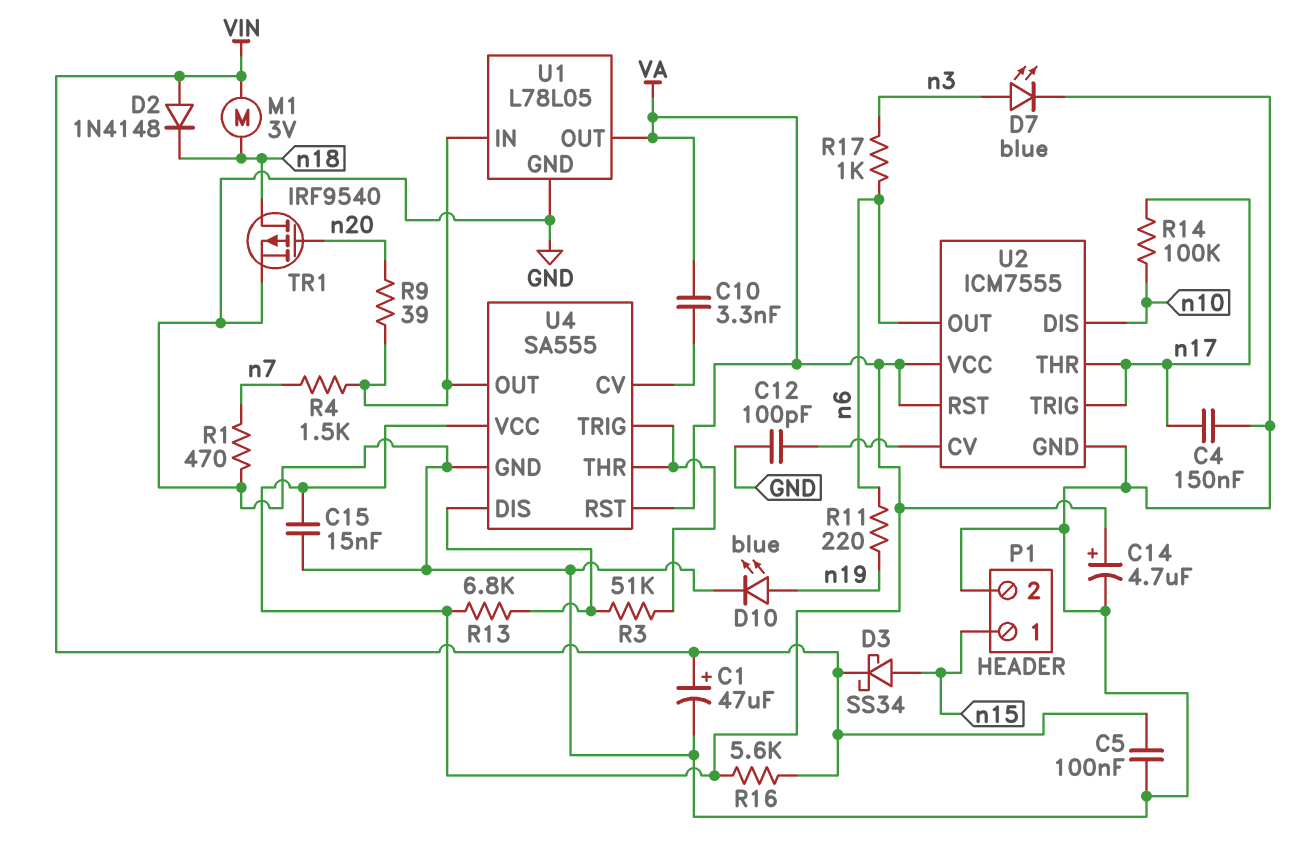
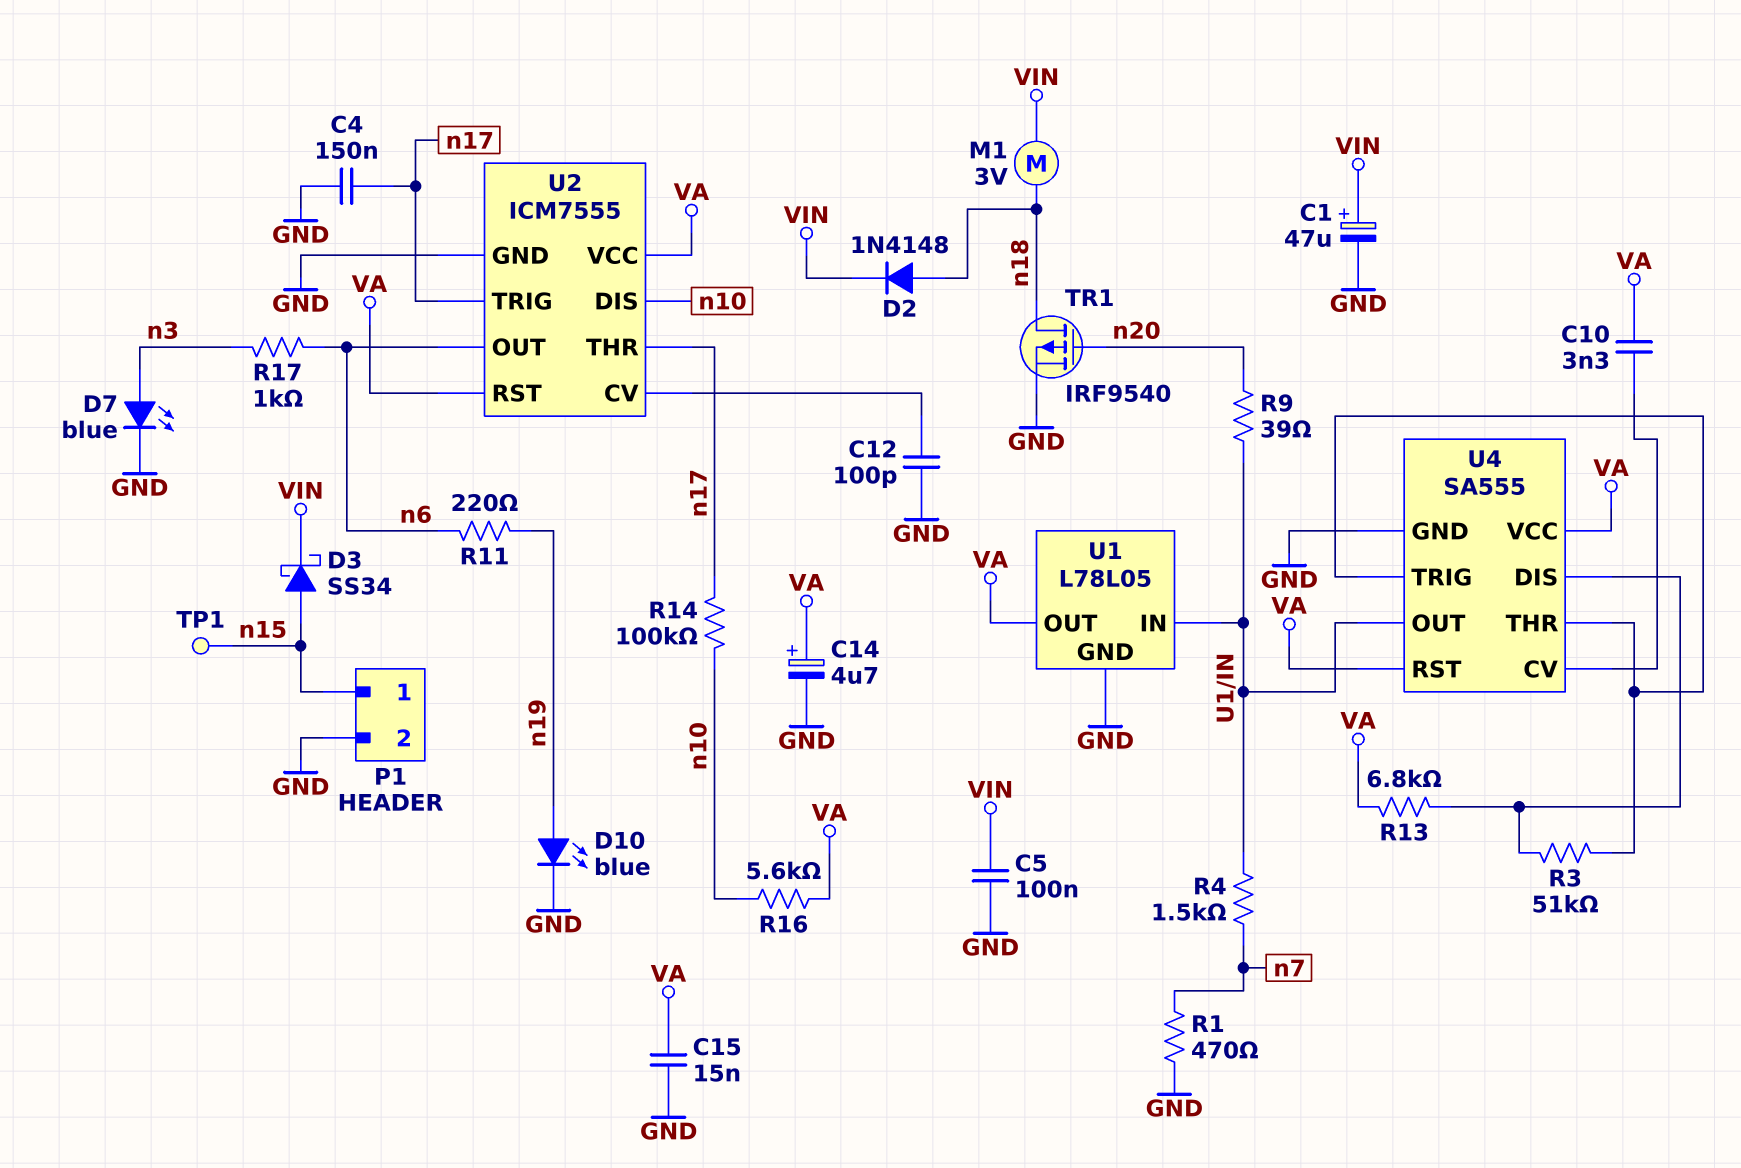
D2: diode 1N4148 (A VIN, K n18) -> diode 1N4148 (A n18, K VIN)
R16: 5.6k (VA, VIN) -> 5.6k (VA, n10)
TP1: none -> test point (n15)

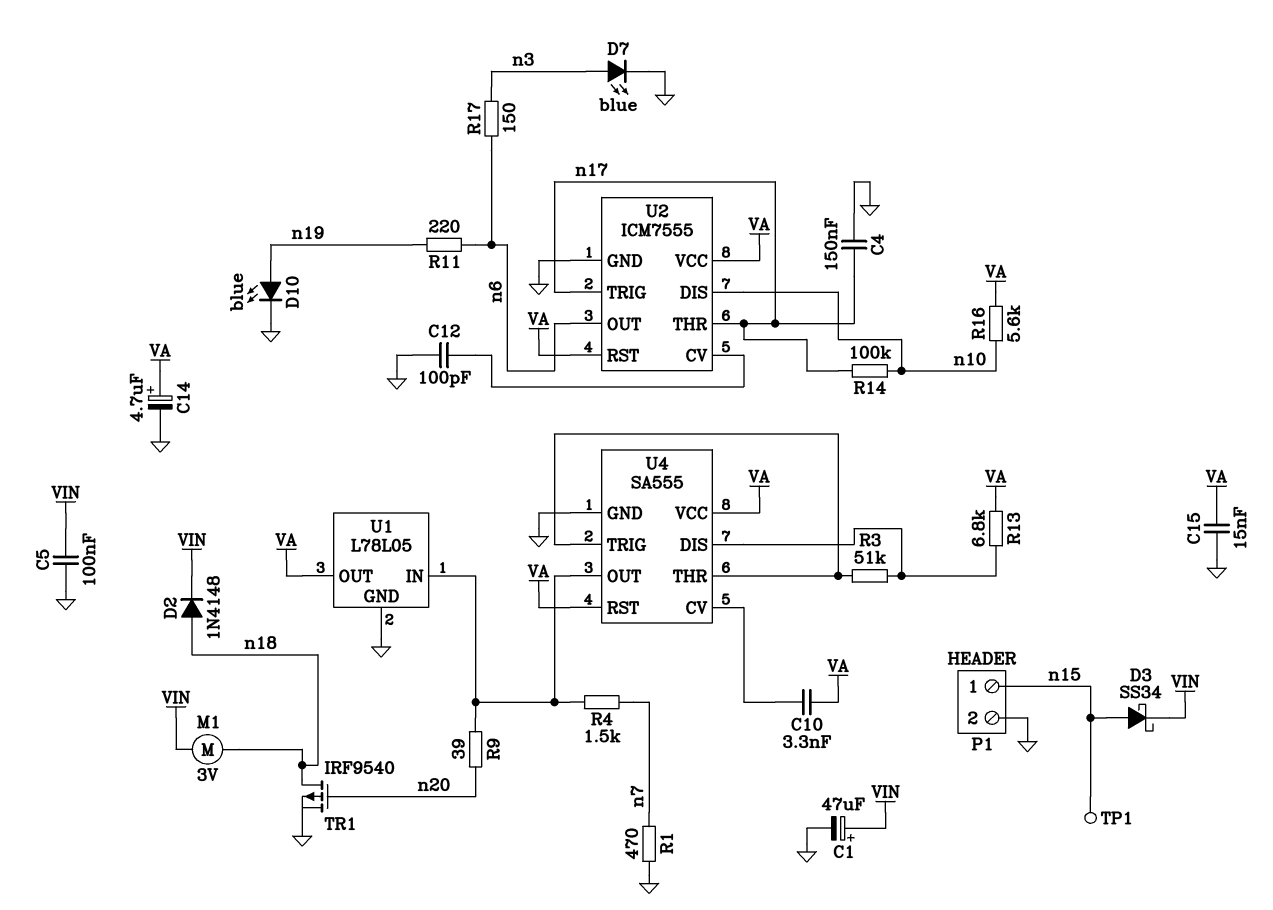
R17: 1k (n3, n6) -> 150 (n3, n6)

